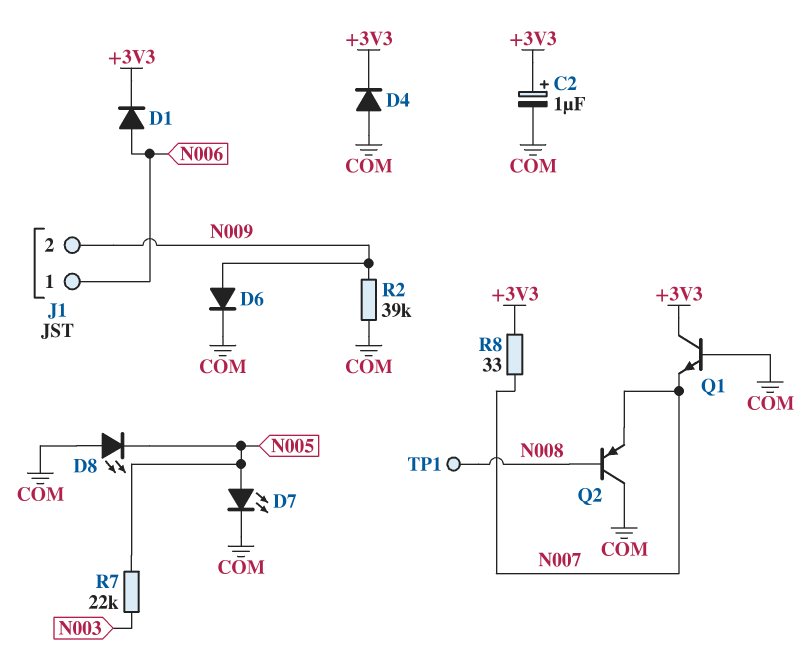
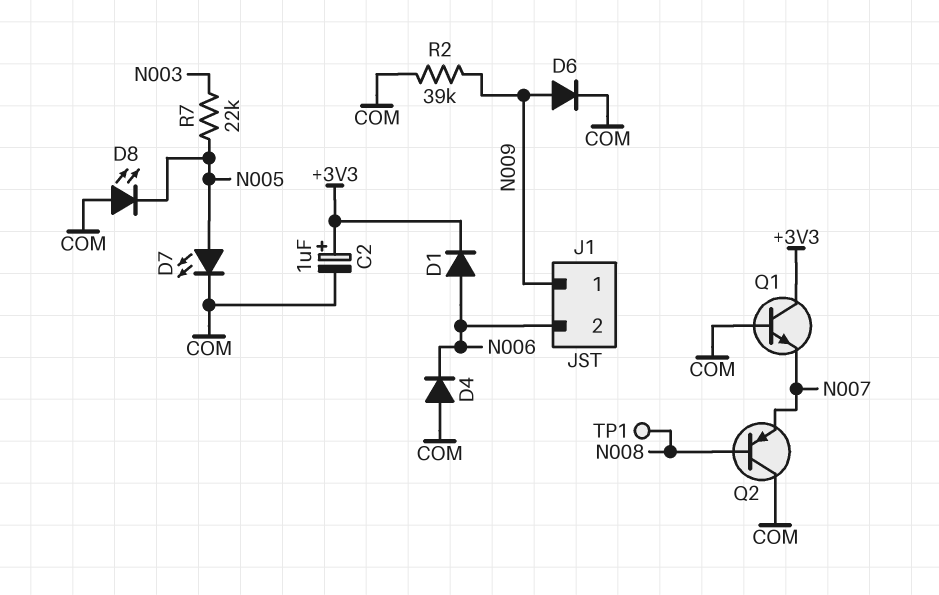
D4: diode (A COM, K +3V3) -> diode (A COM, K N006)
J1 pin 1: N006 -> N009
J1 pin 2: N009 -> N006
R8: 33 (+3V3, N007) -> none

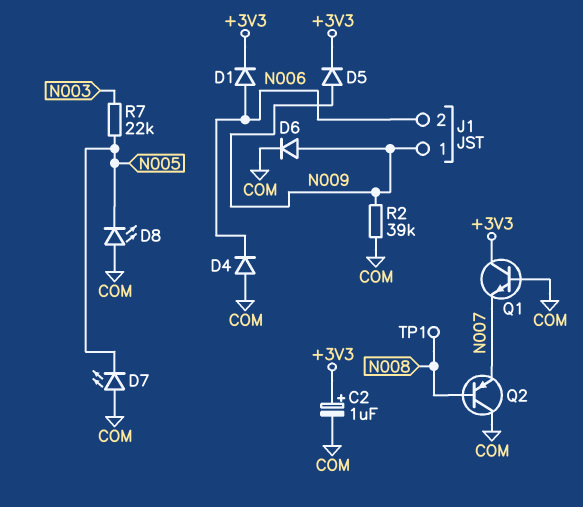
D5: none -> diode (A N009, K +3V3)
D7: LED (A N005, K COM) -> LED (A COM, K N005)

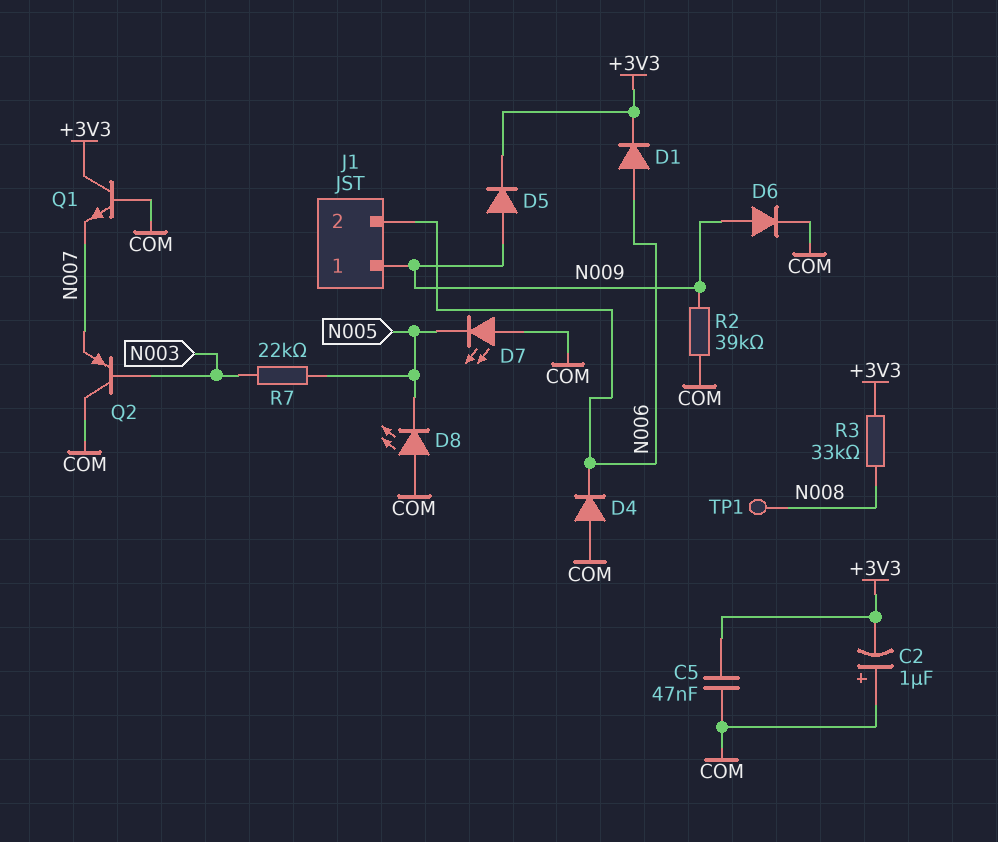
C2: 1uF (plus +3V3, minus COM) -> 1uF (plus COM, minus +3V3)
C5: none -> 47nF (+3V3, COM)
Q2: PNP (B N008, C COM, E N007) -> PNP (B N003, C COM, E N007)
R3: none -> 33k (+3V3, N008)

